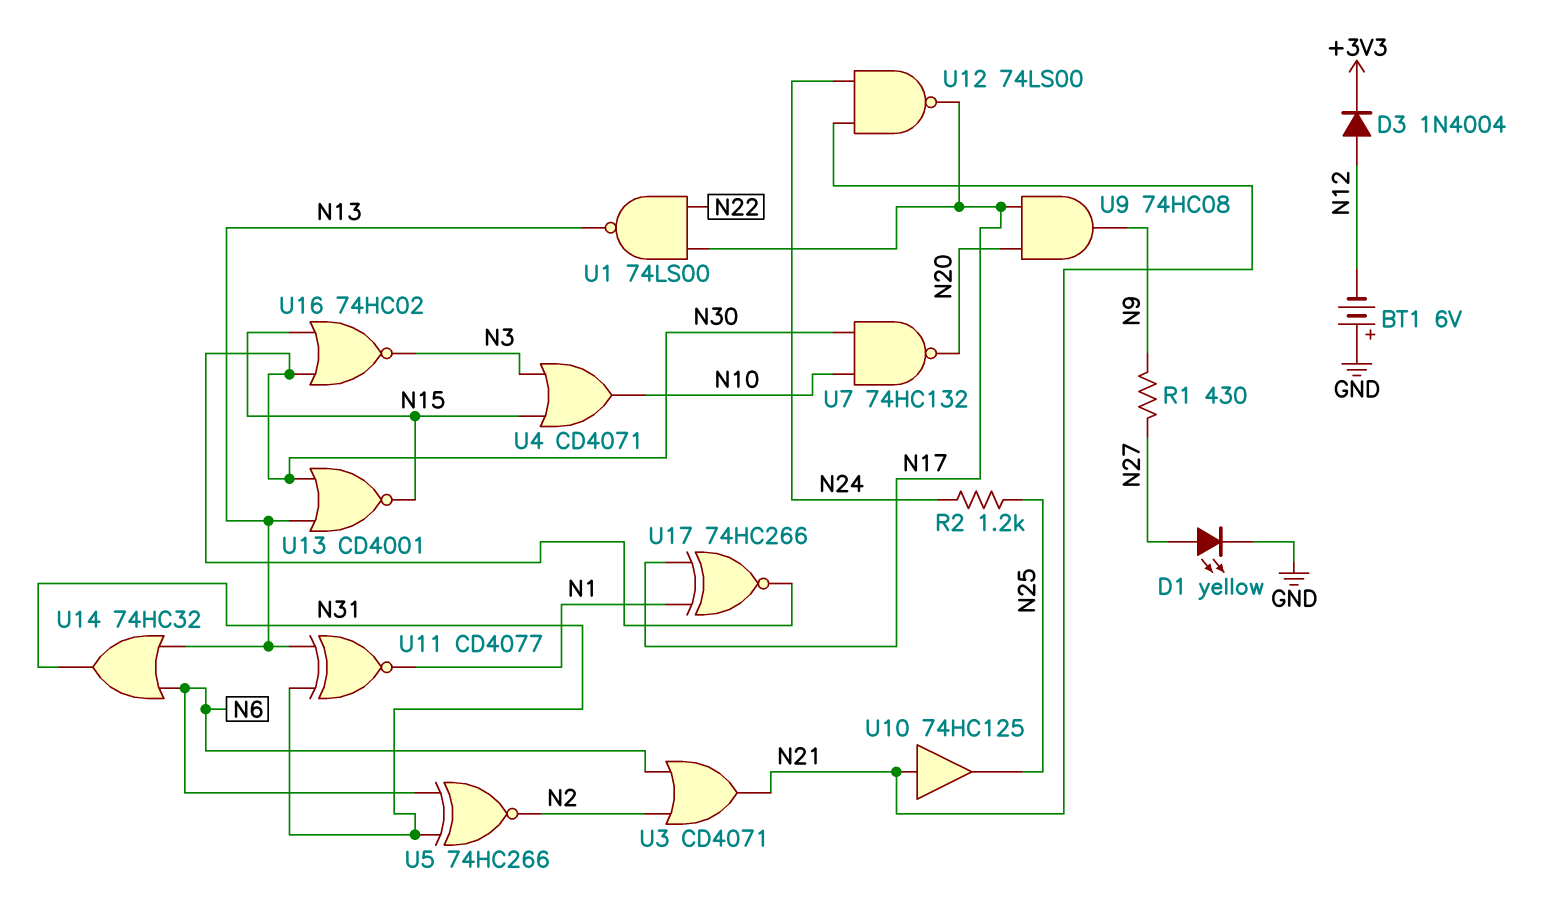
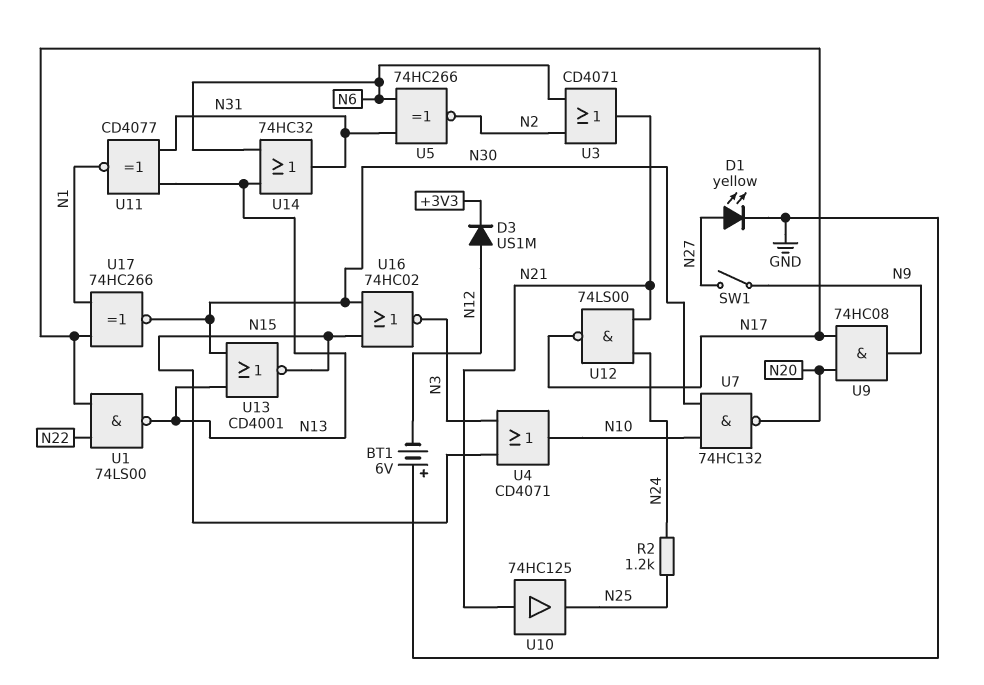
D3: diode 1N4004 (A N12, K +3V3) -> diode US1M (A N12, K +3V3)
R1: 430 (N9, N27) -> none
SW1: none -> switch (N9, N27)

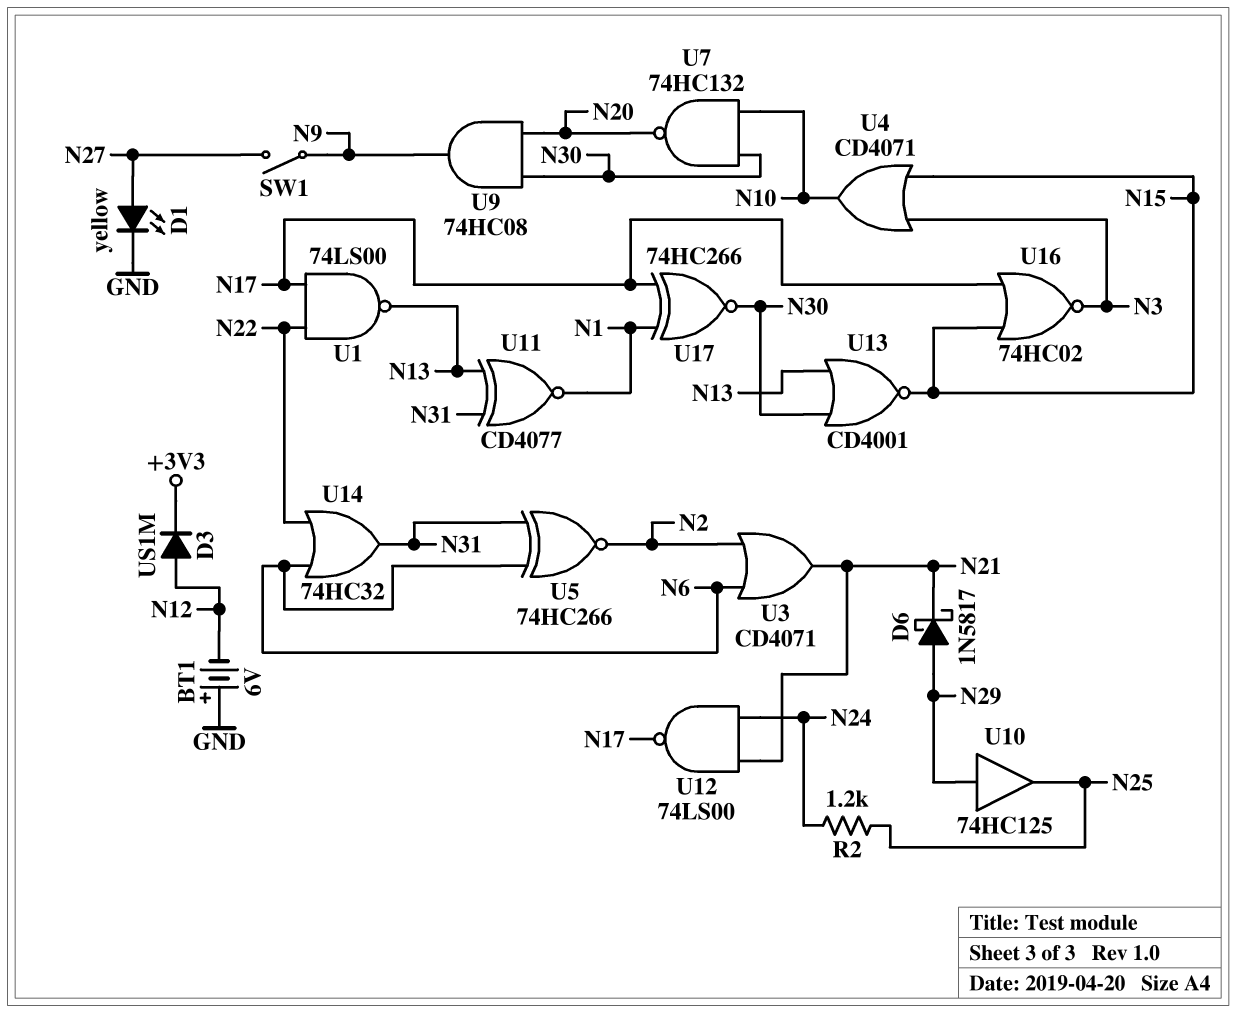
D6: none -> schottky 1N5817 (A N29, K N21)
U9: AND 74HC08 (in N17, in N20, out N9) -> AND 74HC08 (in N20, in N30, out N9)
U10: buffer 74HC125 (in N21, out N25) -> buffer 74HC125 (in N29, out N25)
U14: OR 74HC32 (in N6, in N13, out N31) -> OR 74HC32 (in N6, in N22, out N31)
U16: NOR 74HC02 (in N15, in N30, out N3) -> NOR 74HC02 (in N15, in N17, out N3)

